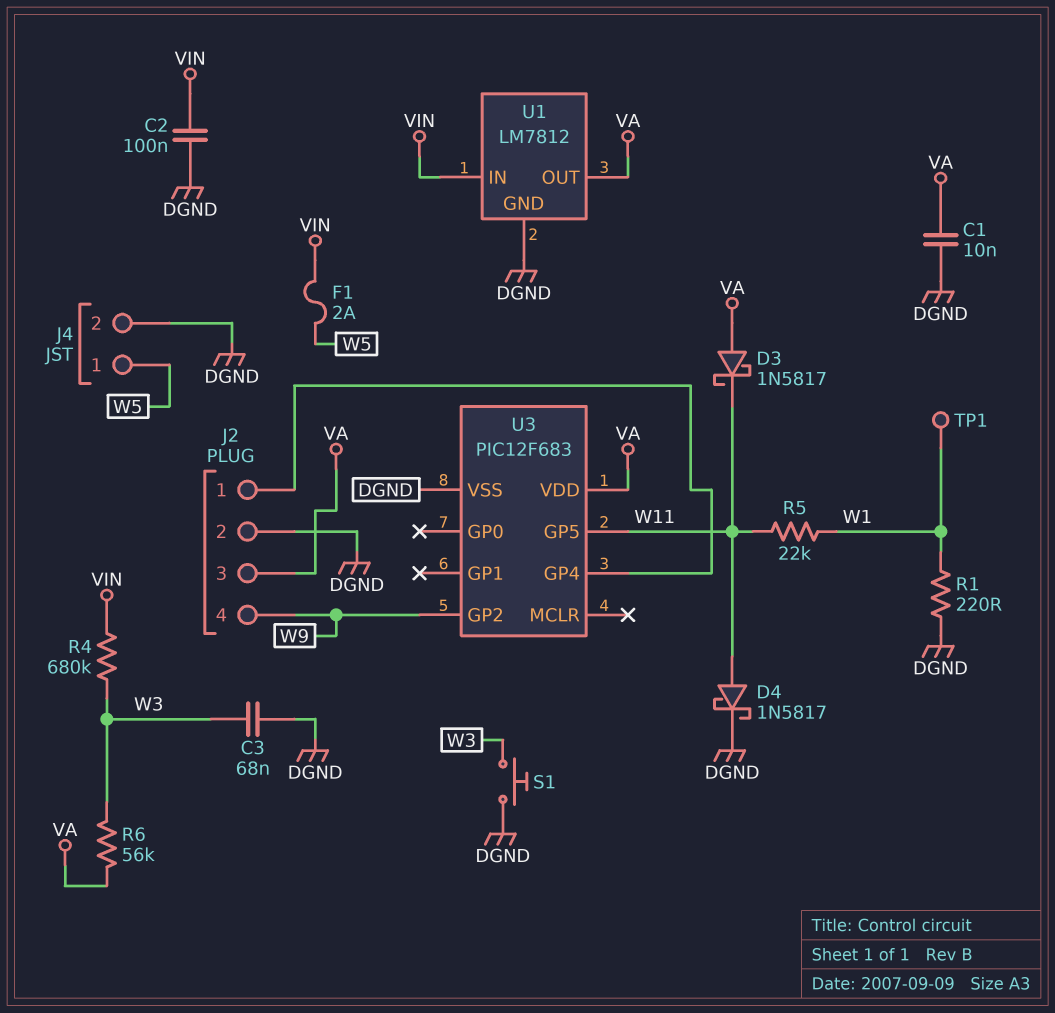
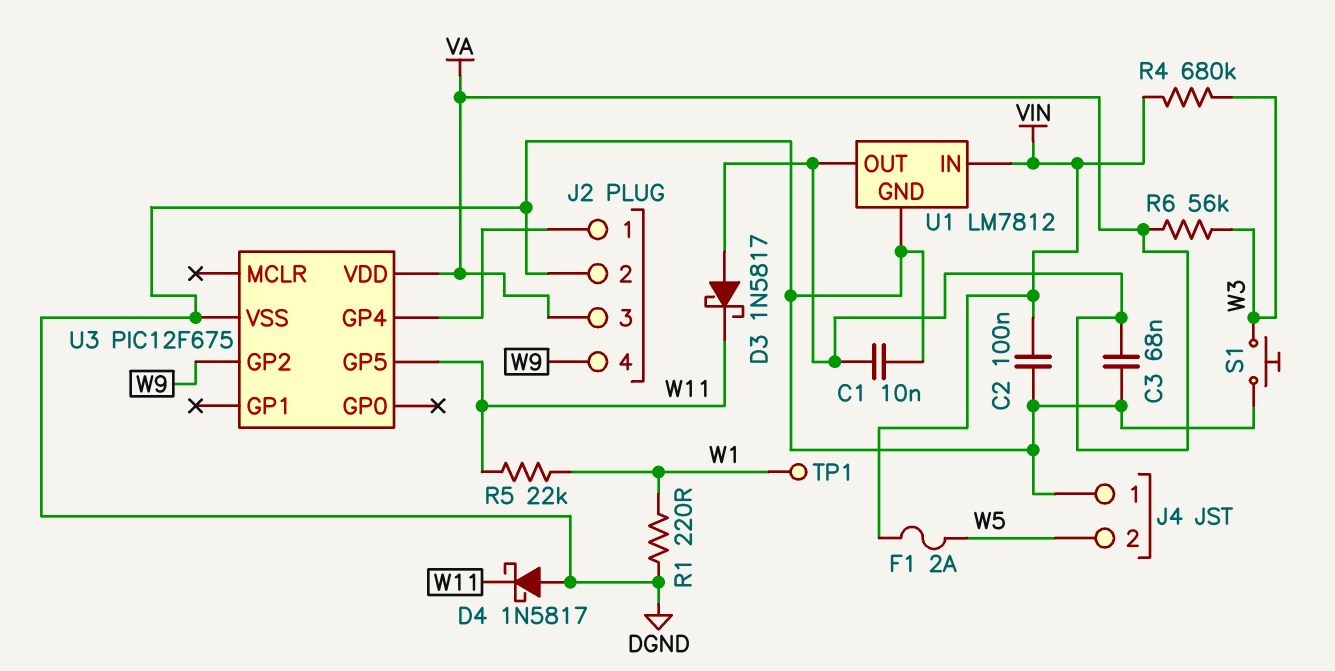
C3: 68nF (DGND, W3) -> 68nF (DGND, VA)
D4: schottky 1N5817 (A W11, K DGND) -> schottky 1N5817 (A DGND, K W11)
J4 pin 1: W5 -> DGND
J4 pin 2: DGND -> W5
U3: PIC12F683 -> PIC12F675

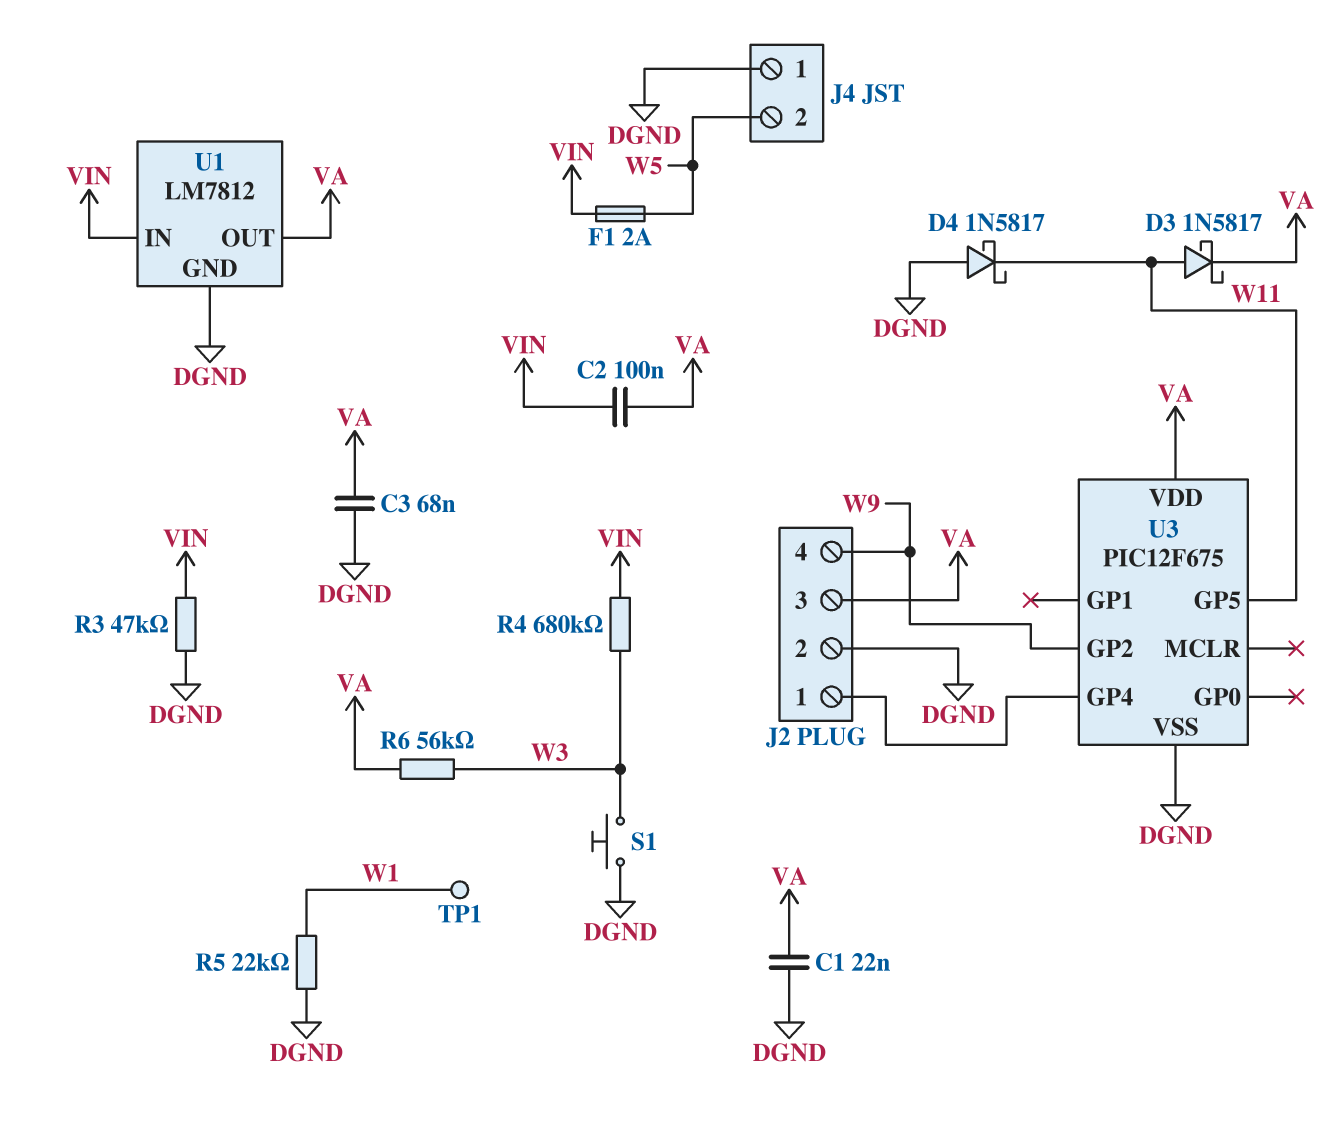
C1: 10nF (DGND, VA) -> 22nF (DGND, VA)
C2: 100nF (DGND, VIN) -> 100nF (VA, VIN)
D3: schottky 1N5817 (A VA, K W11) -> schottky 1N5817 (A W11, K VA)
R1: 220 (DGND, W1) -> none
R3: none -> 47k (DGND, VIN)
R5: 22k (W1, W11) -> 22k (DGND, W1)

